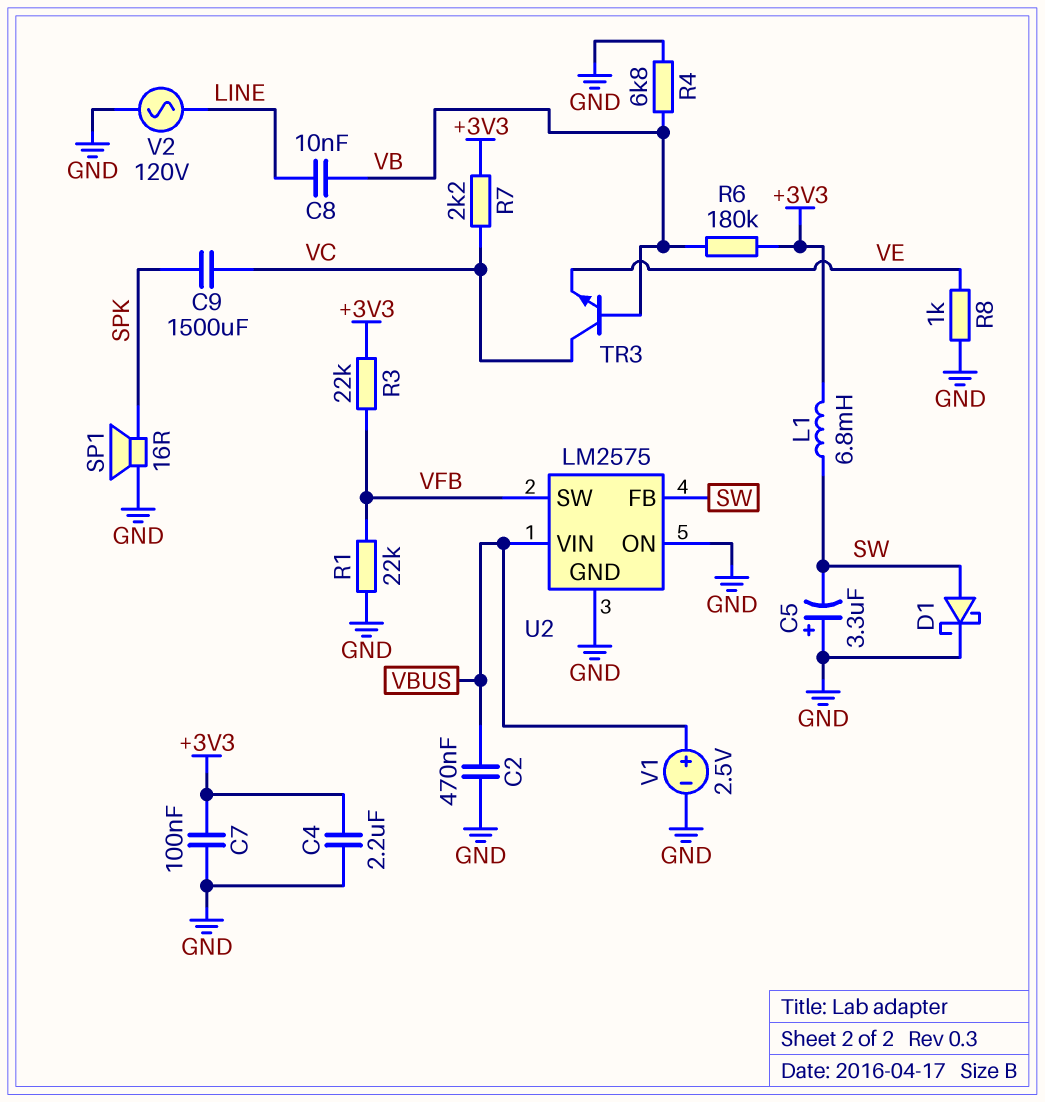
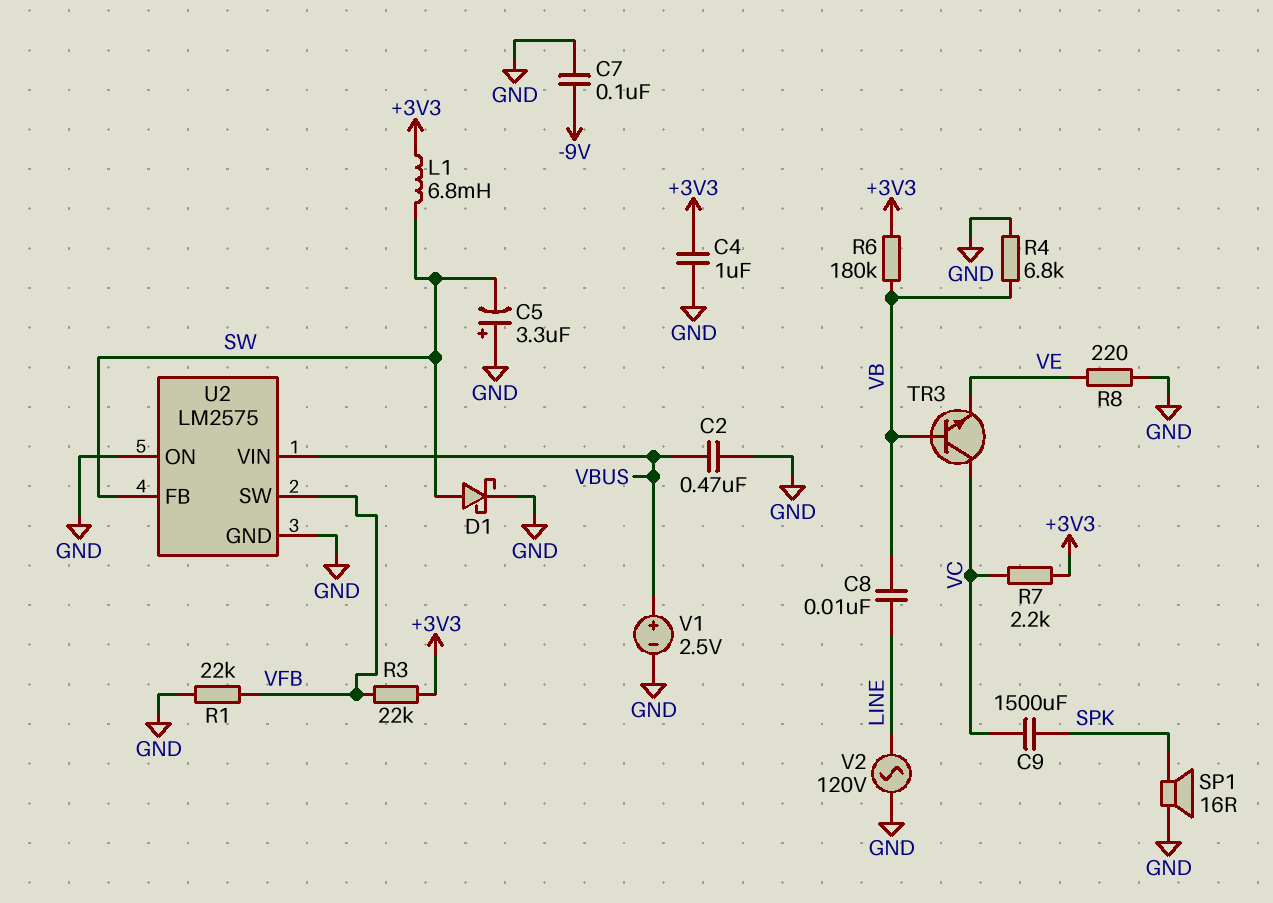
C4: 2.2uF (+3V3, GND) -> 1uF (+3V3, GND)
C7: 100nF (+3V3, GND) -> 100nF (-9V, GND)
R8: 1k (GND, VE) -> 220 (GND, VE)

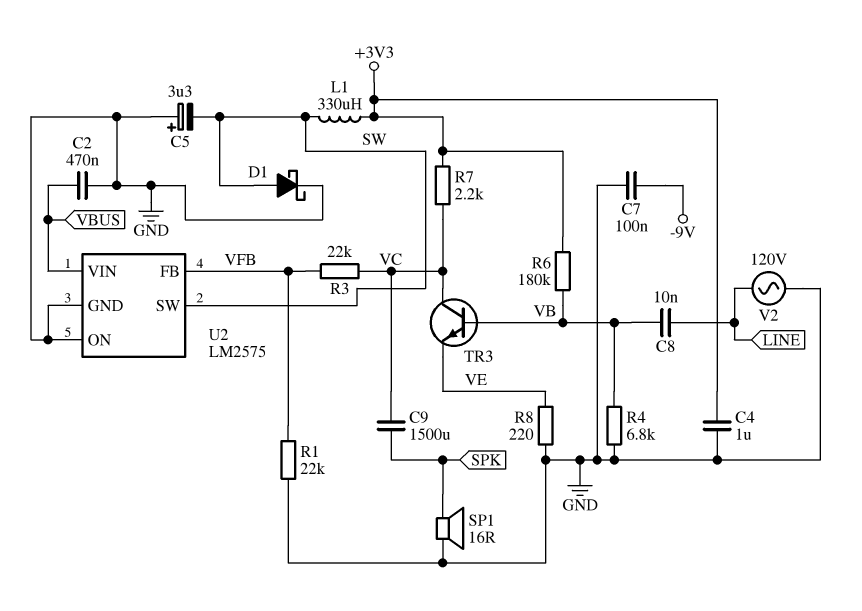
L1: 6.8mH (+3V3, SW) -> 330uH (+3V3, SW)
R3: 22k (+3V3, VFB) -> 22k (VC, VFB)
U2 pin FB: SW -> VFB
U2 pin SW: VFB -> SW
V1: 2.5V (plus VBUS, minus GND) -> none

